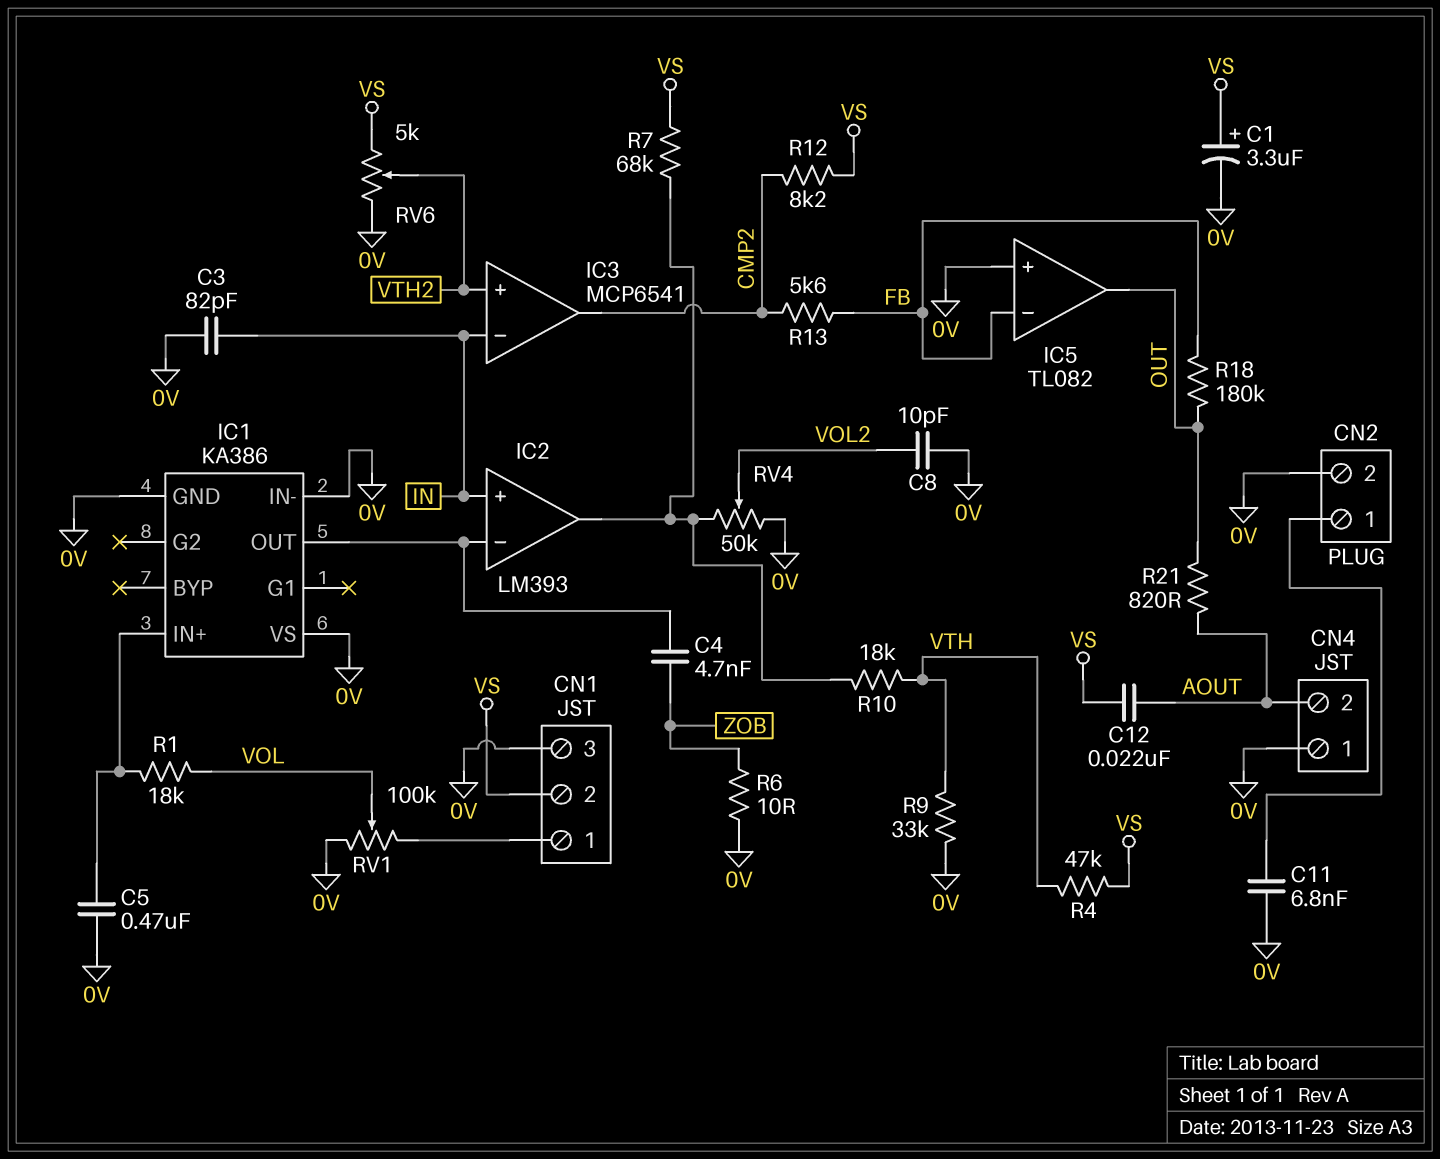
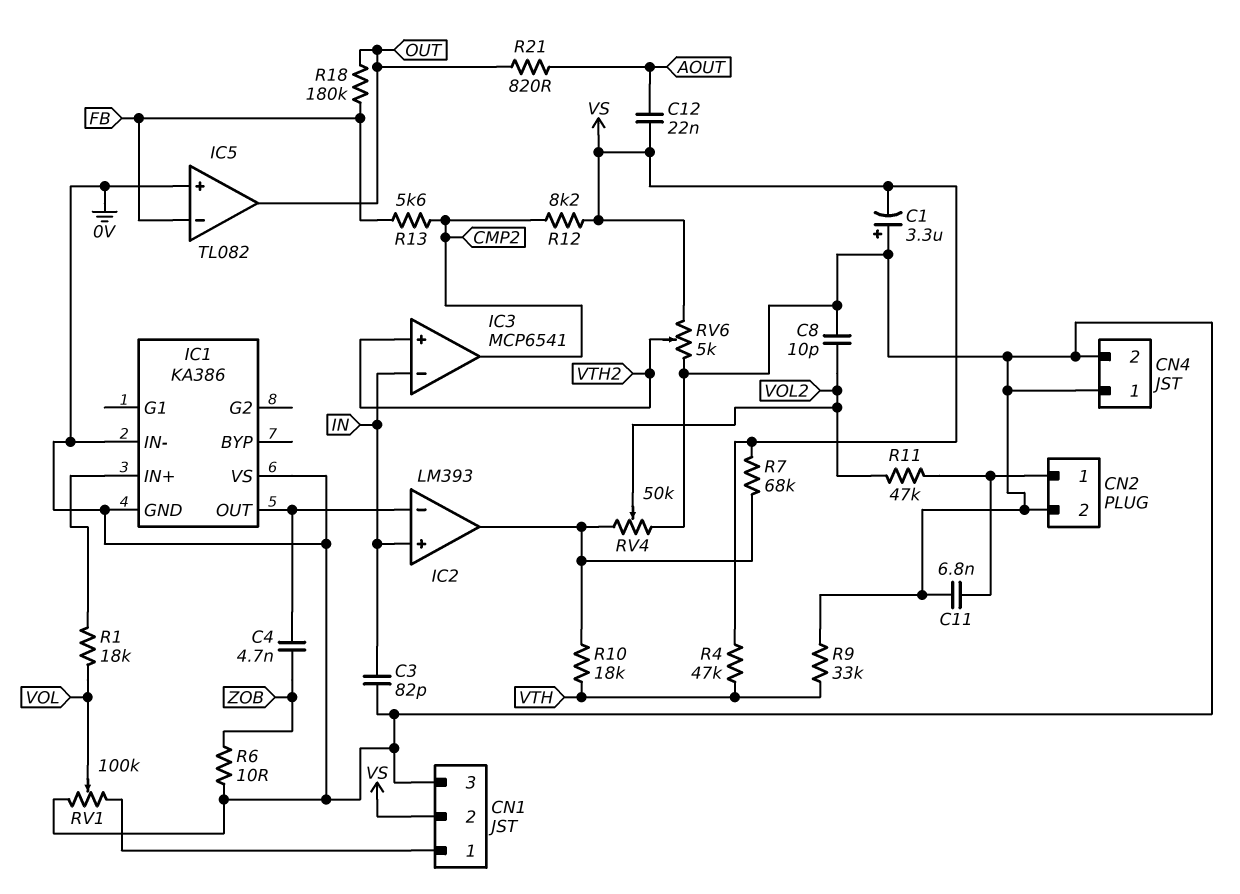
C1: 3.3uF (plus VS, minus 0V) -> 3.3uF (plus 0V, minus VS)
C5: 470nF (0V, IC1/IN+) -> none
CN4 pin 2: AOUT -> 0V
R11: none -> 47k (CN2/1, VOL2)

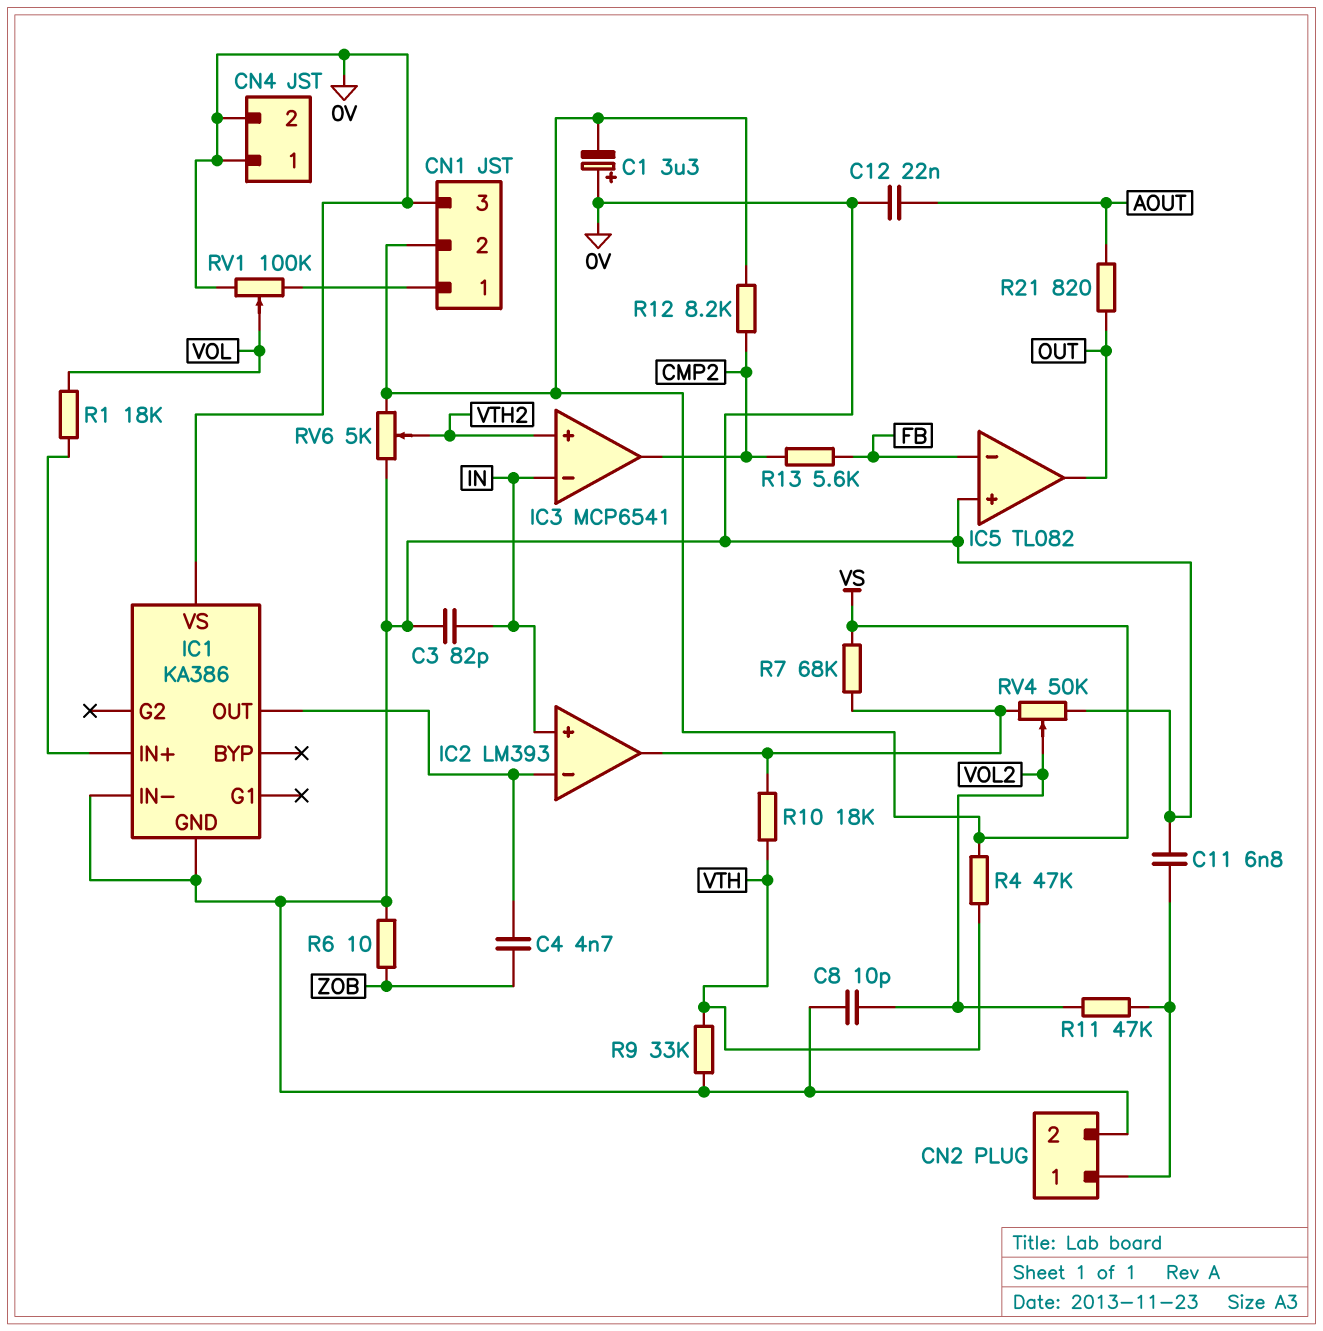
C12: 22nF (AOUT, VS) -> 22nF (0V, AOUT)
R18: 180k (FB, OUT) -> none

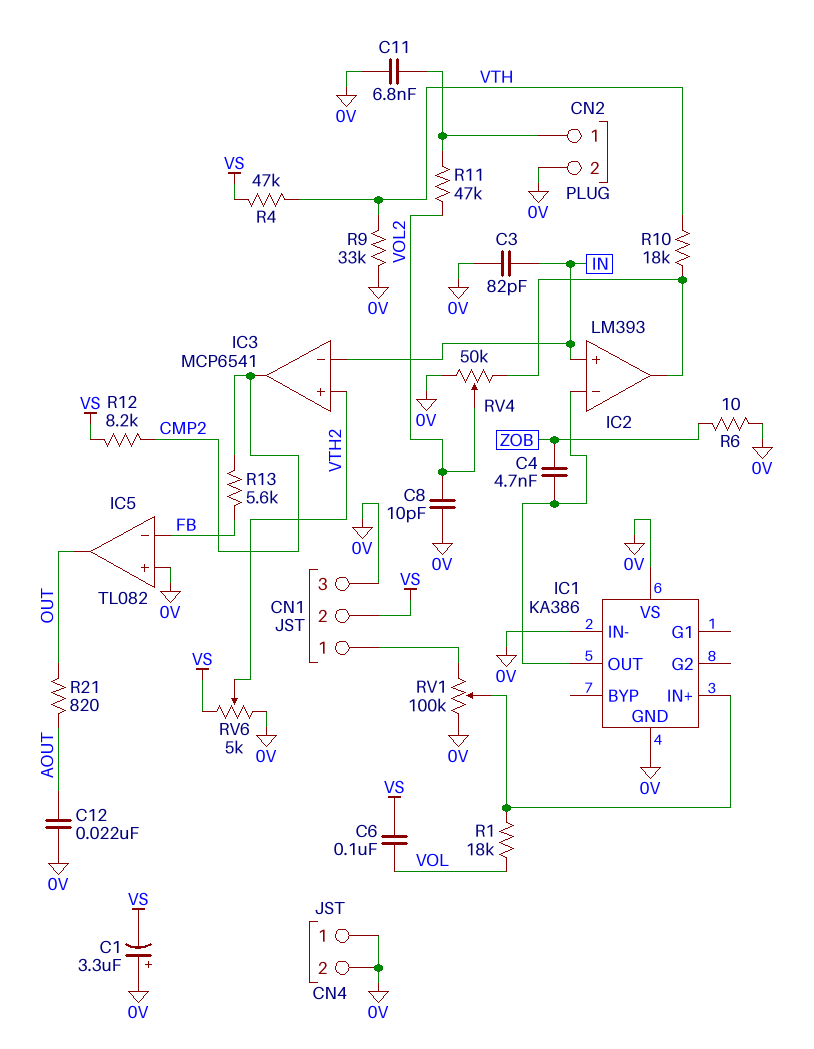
C6: none -> 100nF (VOL, VS)
R7: 68k (IC2/out, VS) -> none
RV1: 100k (0V, CN1/1, wiper VOL) -> 100k (0V, CN1/1, wiper IC1/IN+)

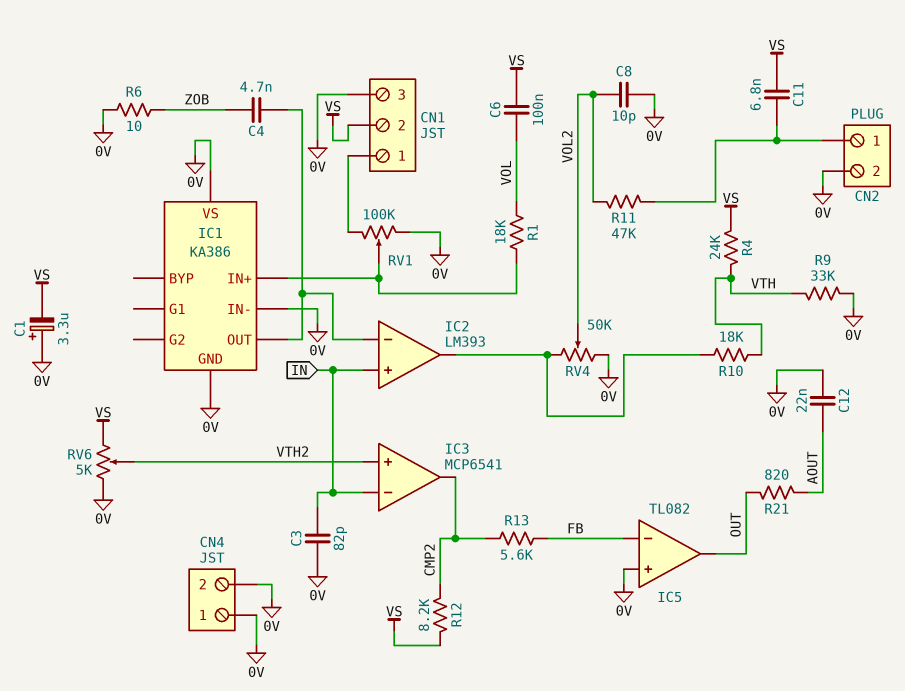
C11: 6.8nF (0V, CN2/1) -> 6.8nF (CN2/1, VS)
R4: 47k (VS, VTH) -> 24k (VS, VTH)

